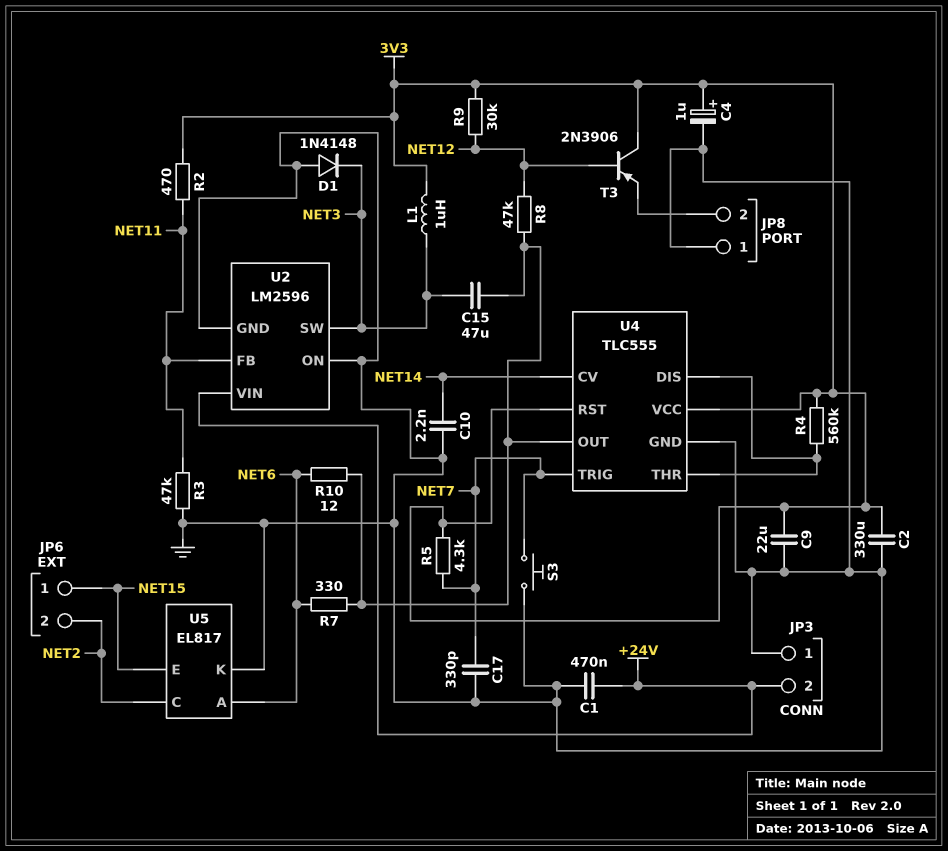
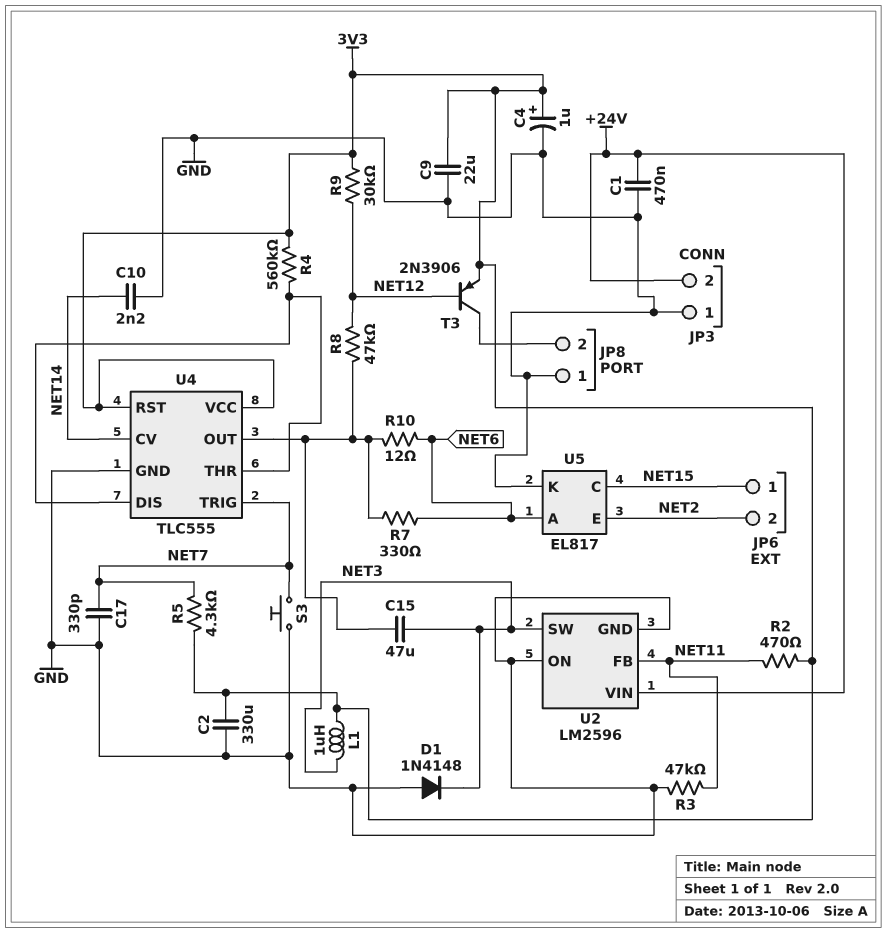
T3: PNP 2N3906 (B NET12, C 3V3, E JP8/2) -> PNP 2N3906 (B NET12, C JP8/2, E 3V3)
U5 pin C: NET2 -> NET15
U5 pin E: NET15 -> NET2

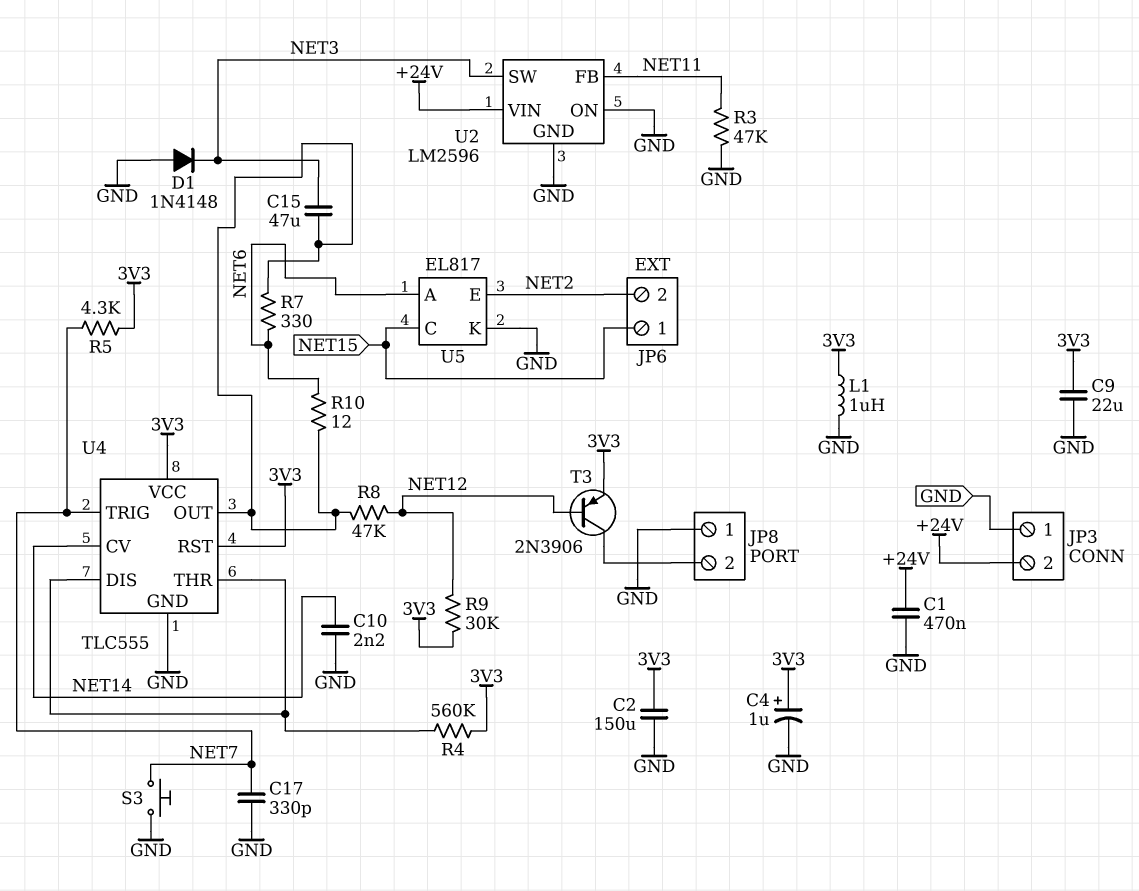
C2: 330uF (3V3, GND) -> 150uF (3V3, GND)
L1: 1uH (3V3, NET3) -> 1uH (3V3, GND)
R2: 470 (3V3, NET11) -> none

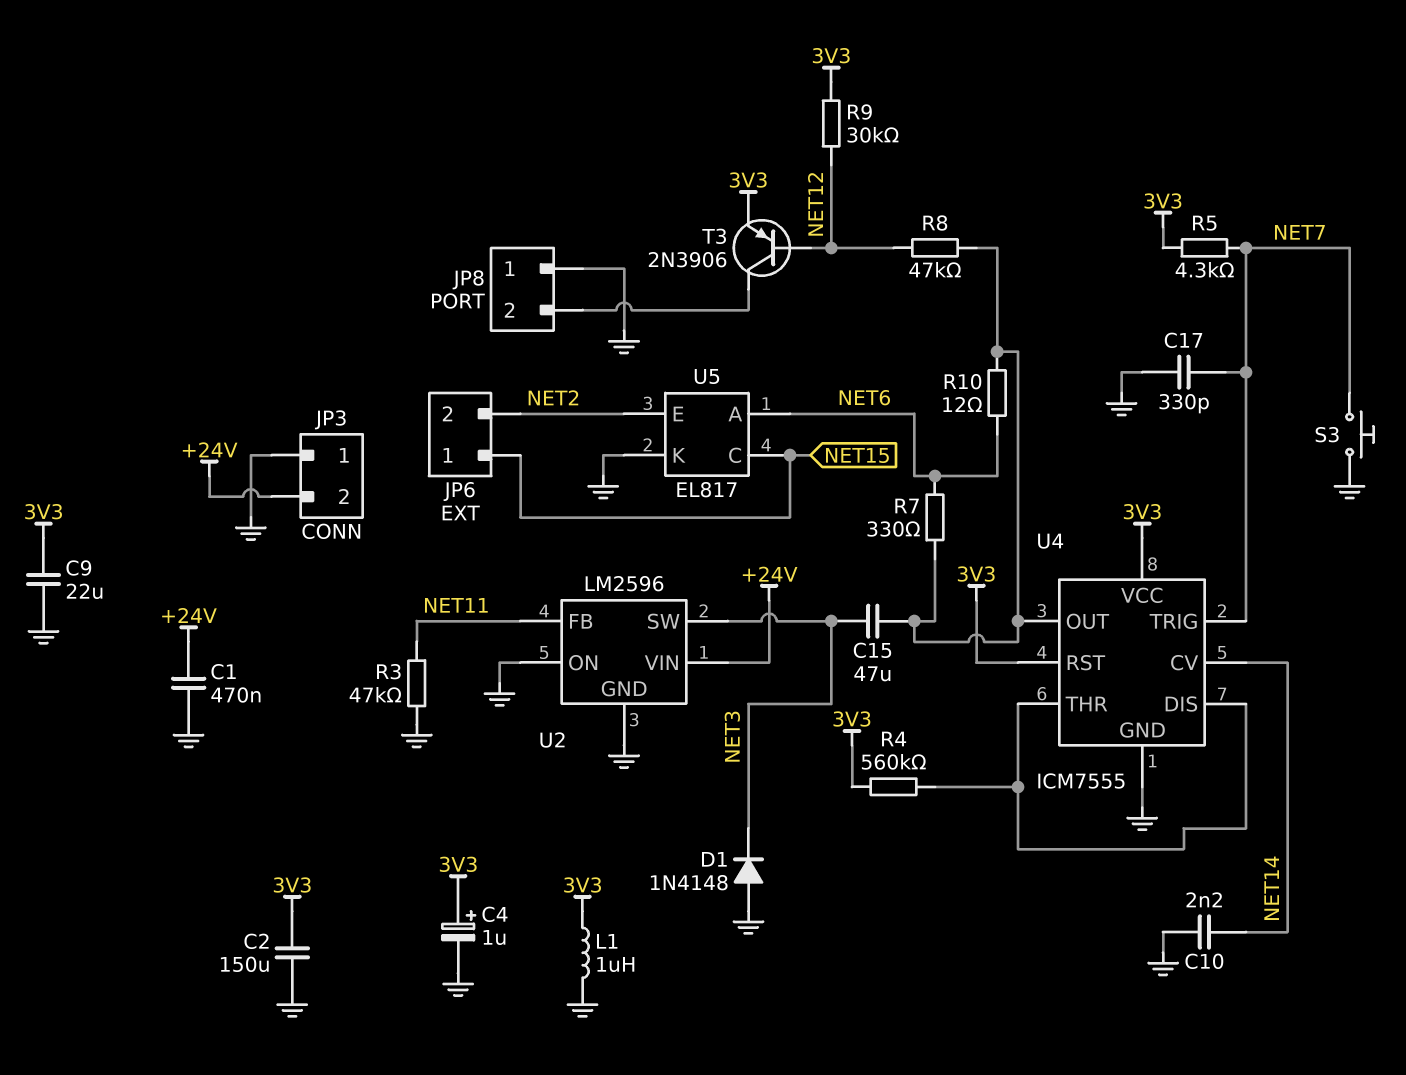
U4: TLC555 -> ICM7555

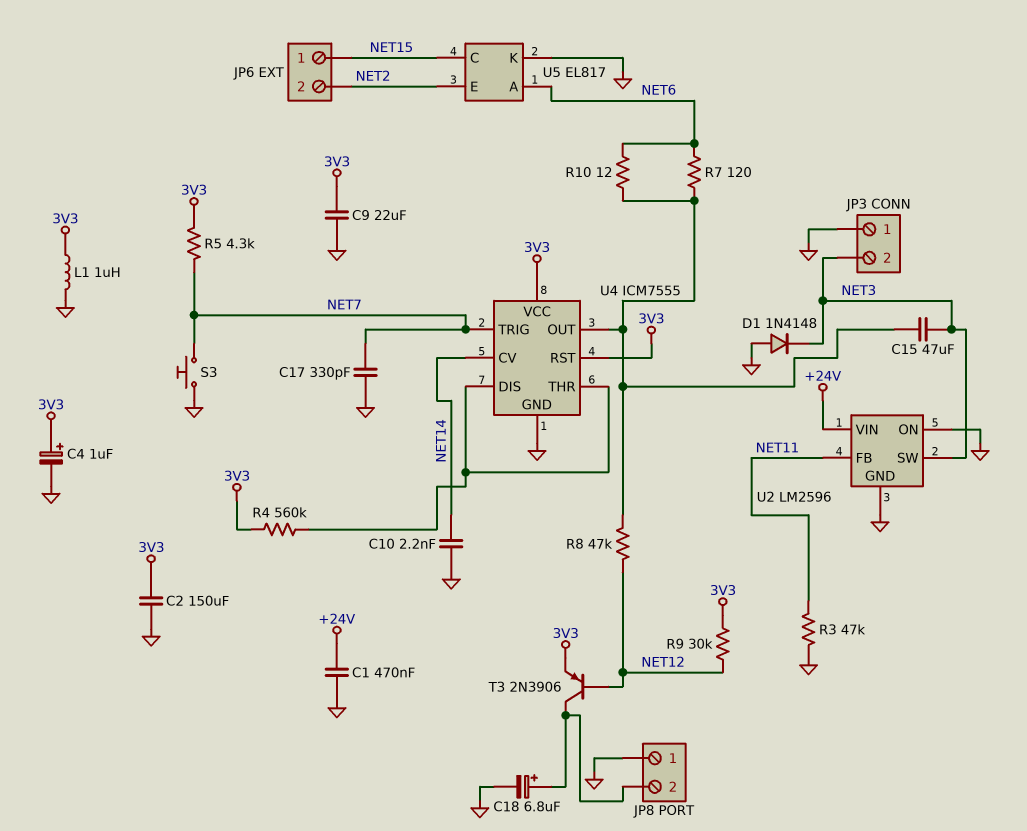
C18: none -> 6.8uF (plus JP8/2, minus GND)
JP3 pin 2: +24V -> NET3
R7: 330 (NET6, U4/OUT) -> 120 (NET6, U4/OUT)

